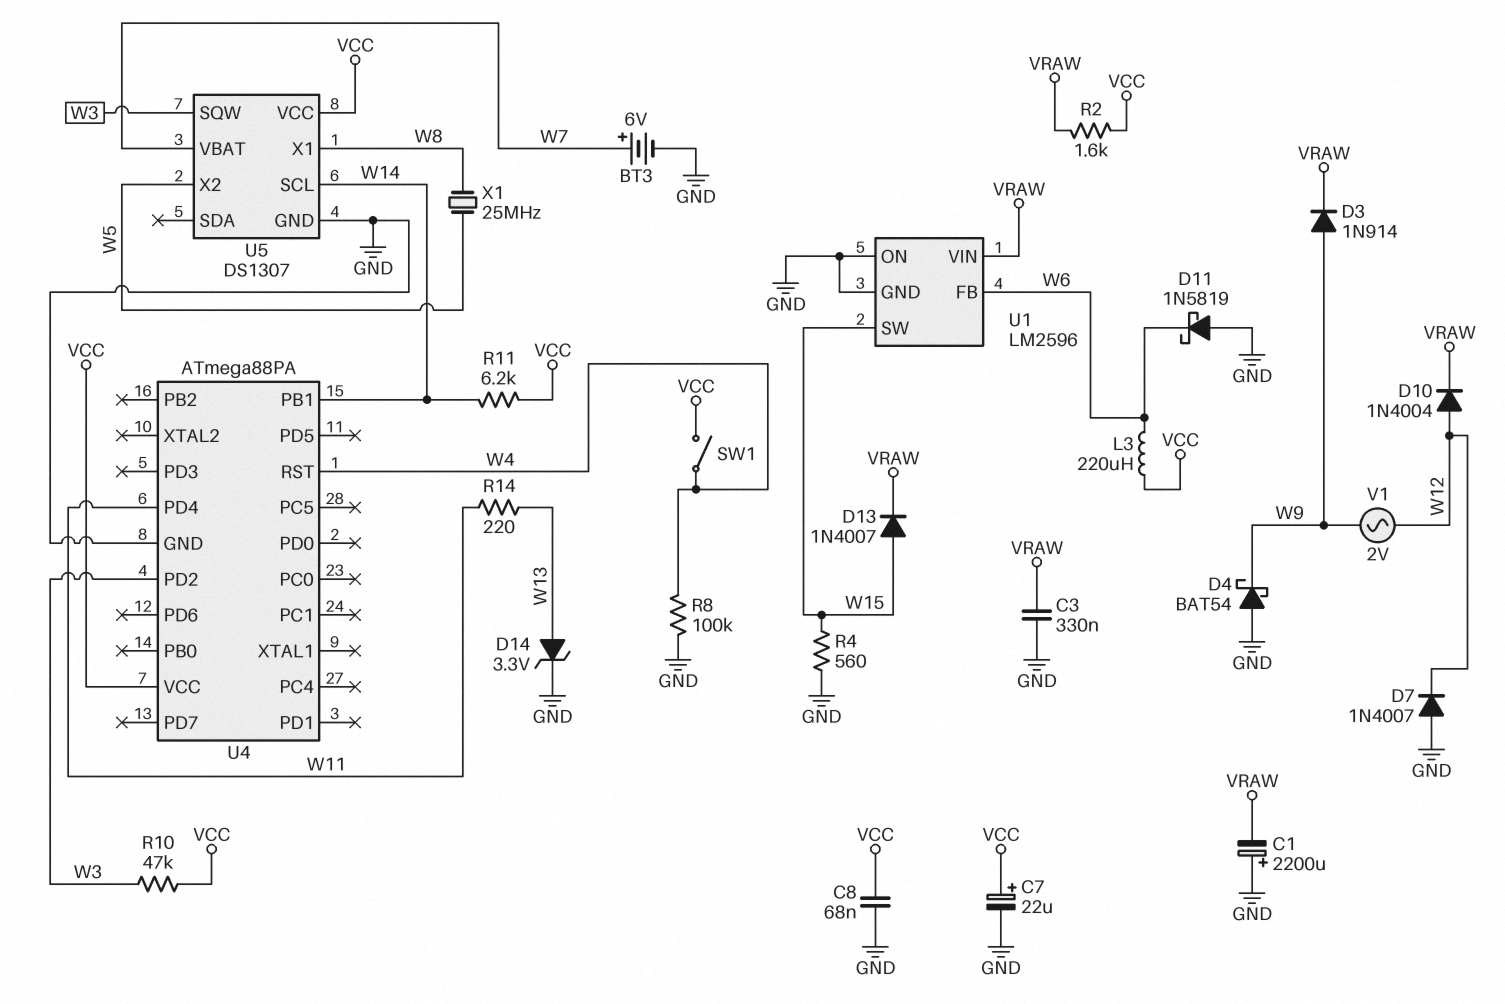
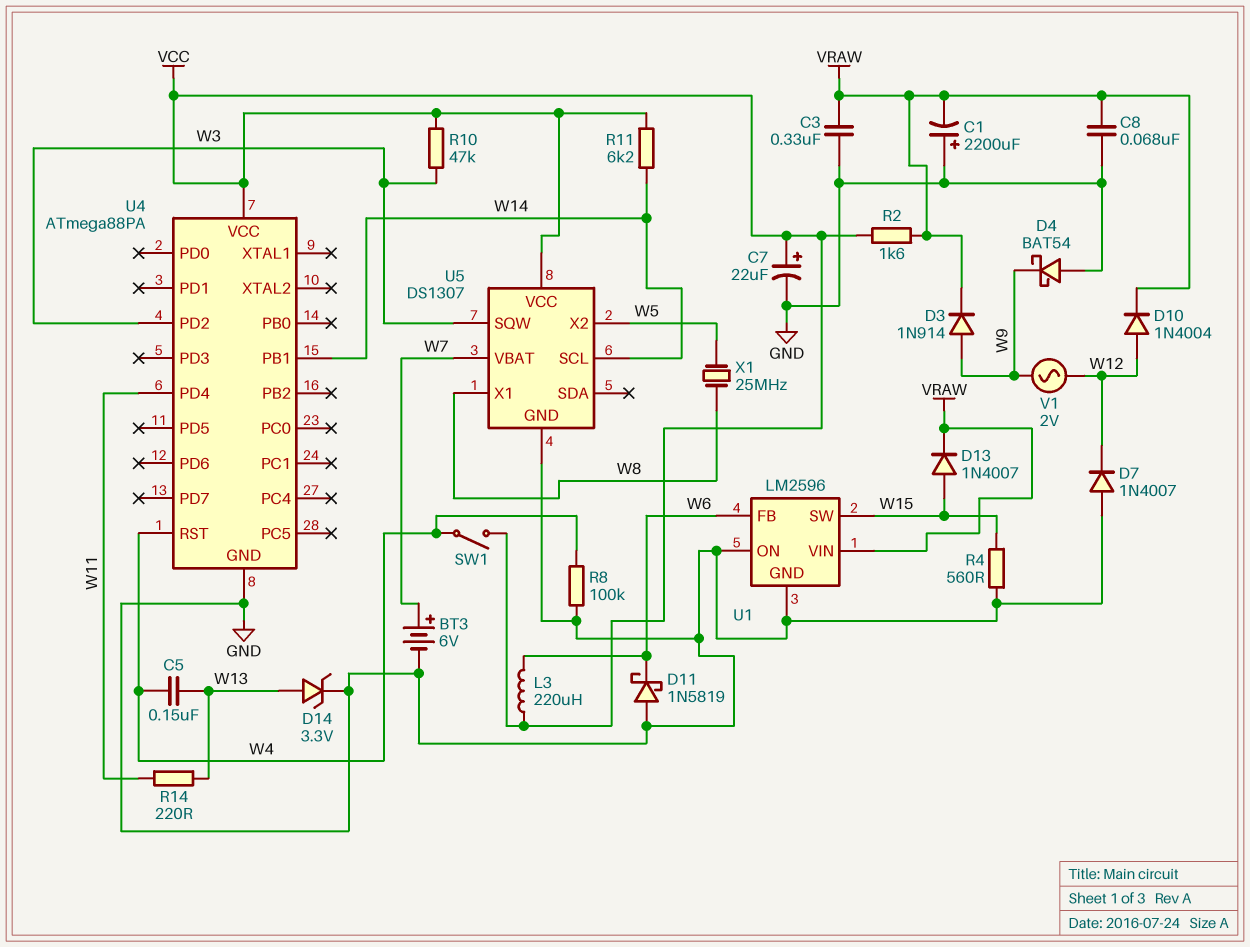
C5: none -> 150nF (W4, W13)
C8: 68nF (GND, VCC) -> 68nF (GND, VRAW)

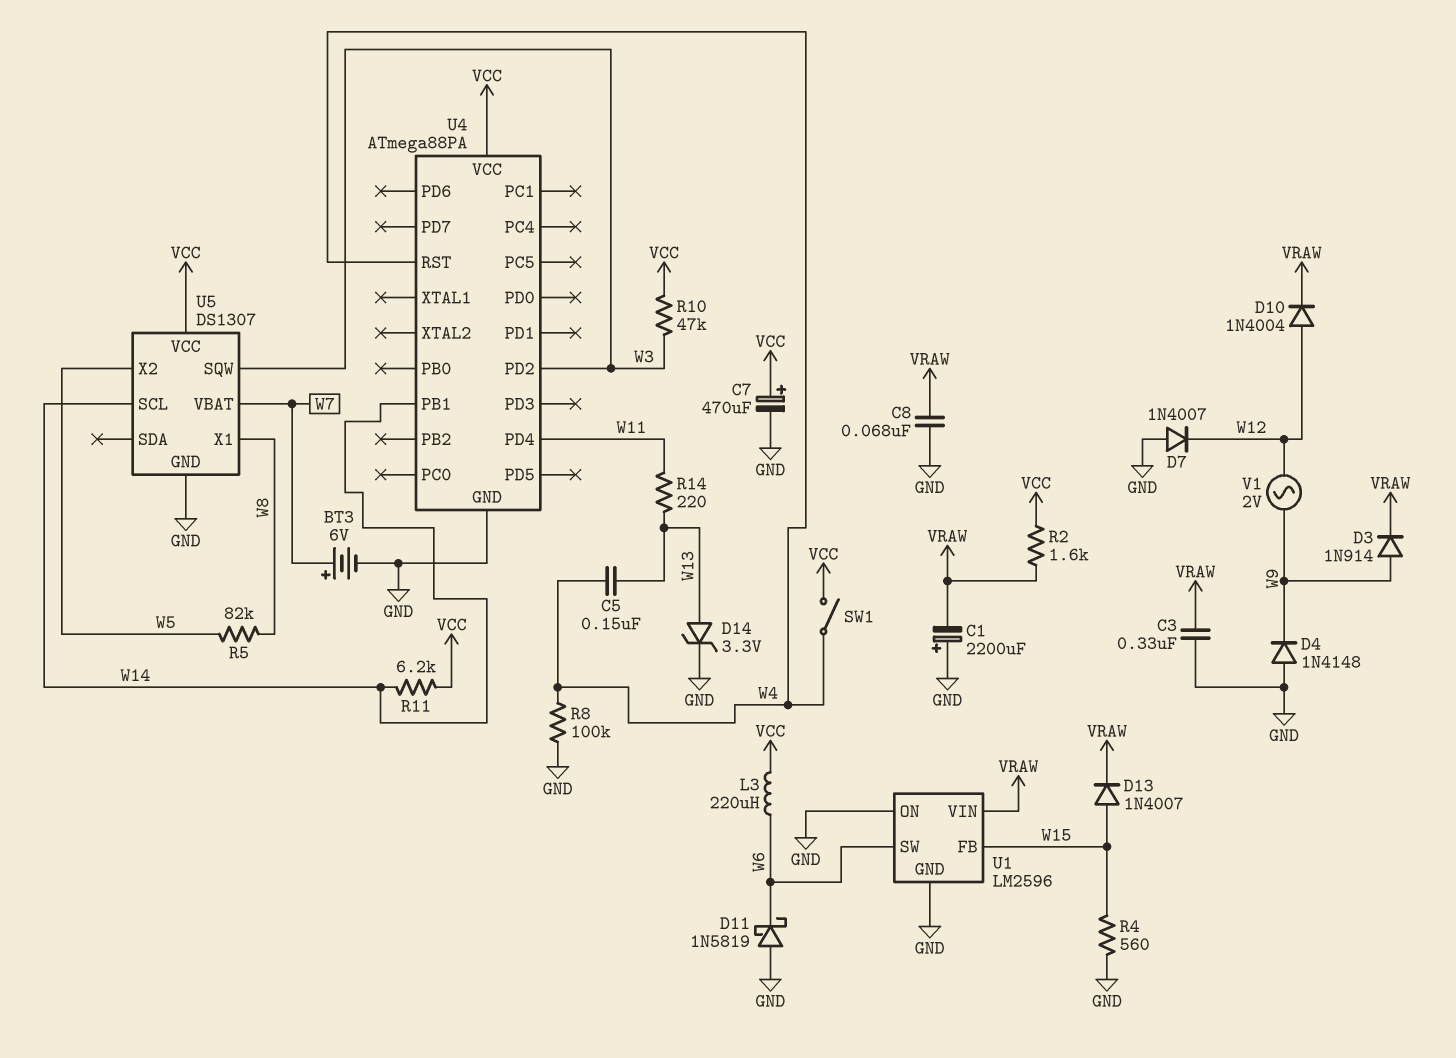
C7: 22uF (plus VCC, minus GND) -> 470uF (plus VCC, minus GND)
D4: schottky BAT54 (A GND, K W9) -> diode 1N4148 (A GND, K W9)
R5: none -> 82k (W5, W8)
U1 pin FB: W6 -> W15
U1 pin SW: W15 -> W6
X1: 25MHz (W5, W8) -> none

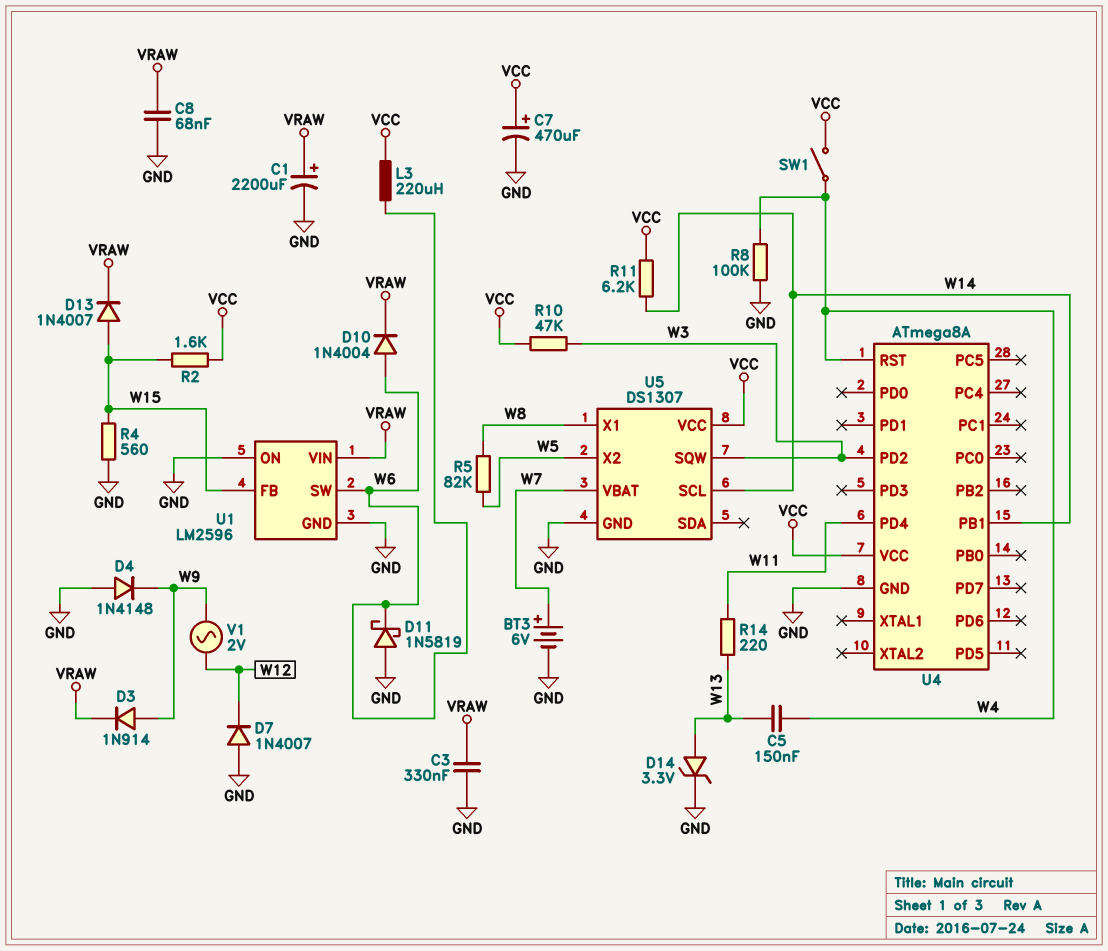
C1: 2200uF (plus GND, minus VRAW) -> 2200uF (plus VRAW, minus GND)
D10: diode 1N4004 (A W12, K VRAW) -> diode 1N4004 (A W6, K VRAW)
R2: 1.6k (VCC, VRAW) -> 1.6k (VCC, W15)
U4: ATmega88PA -> ATmega8A

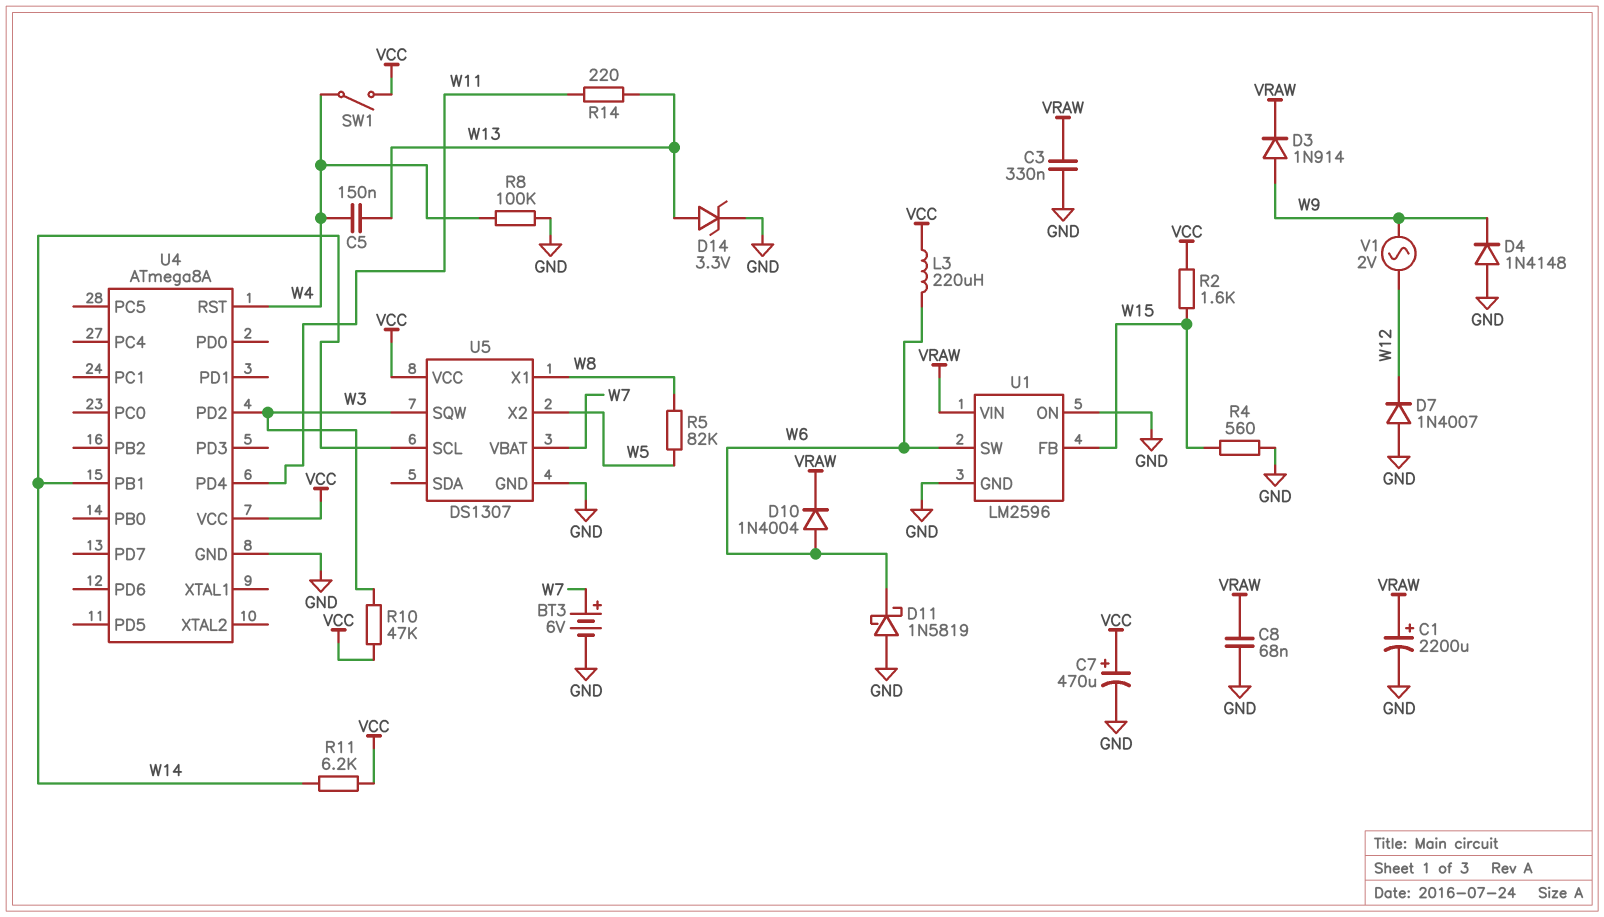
D13: diode 1N4007 (A W15, K VRAW) -> none

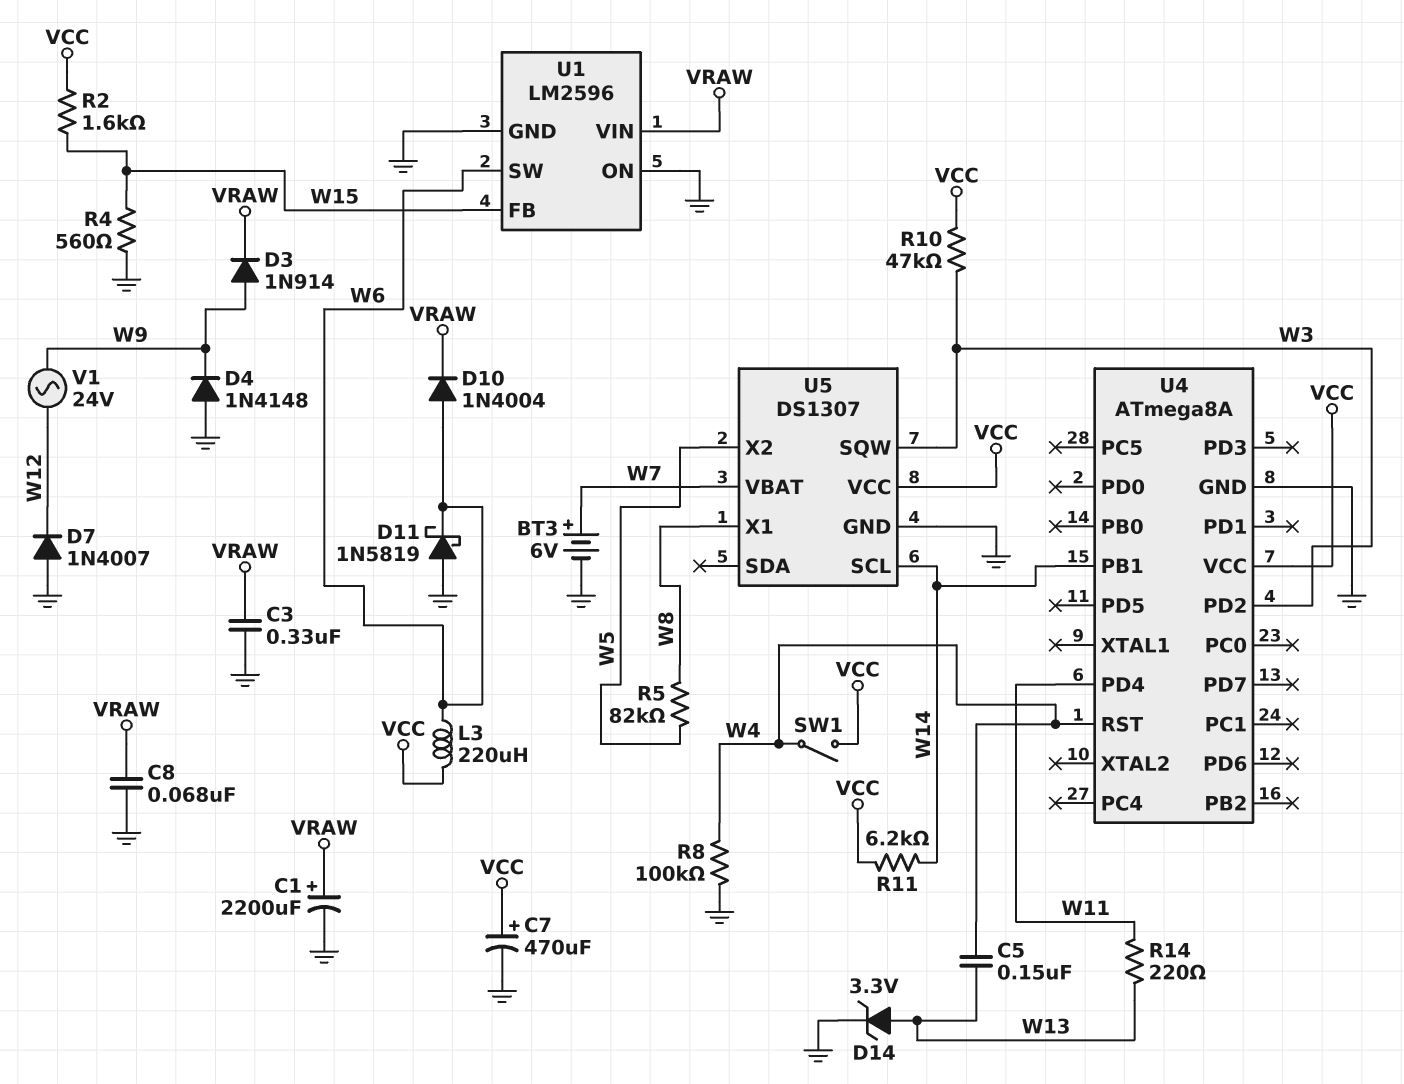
V1: AC 2V (W9, W12) -> AC 24V (W9, W12)

